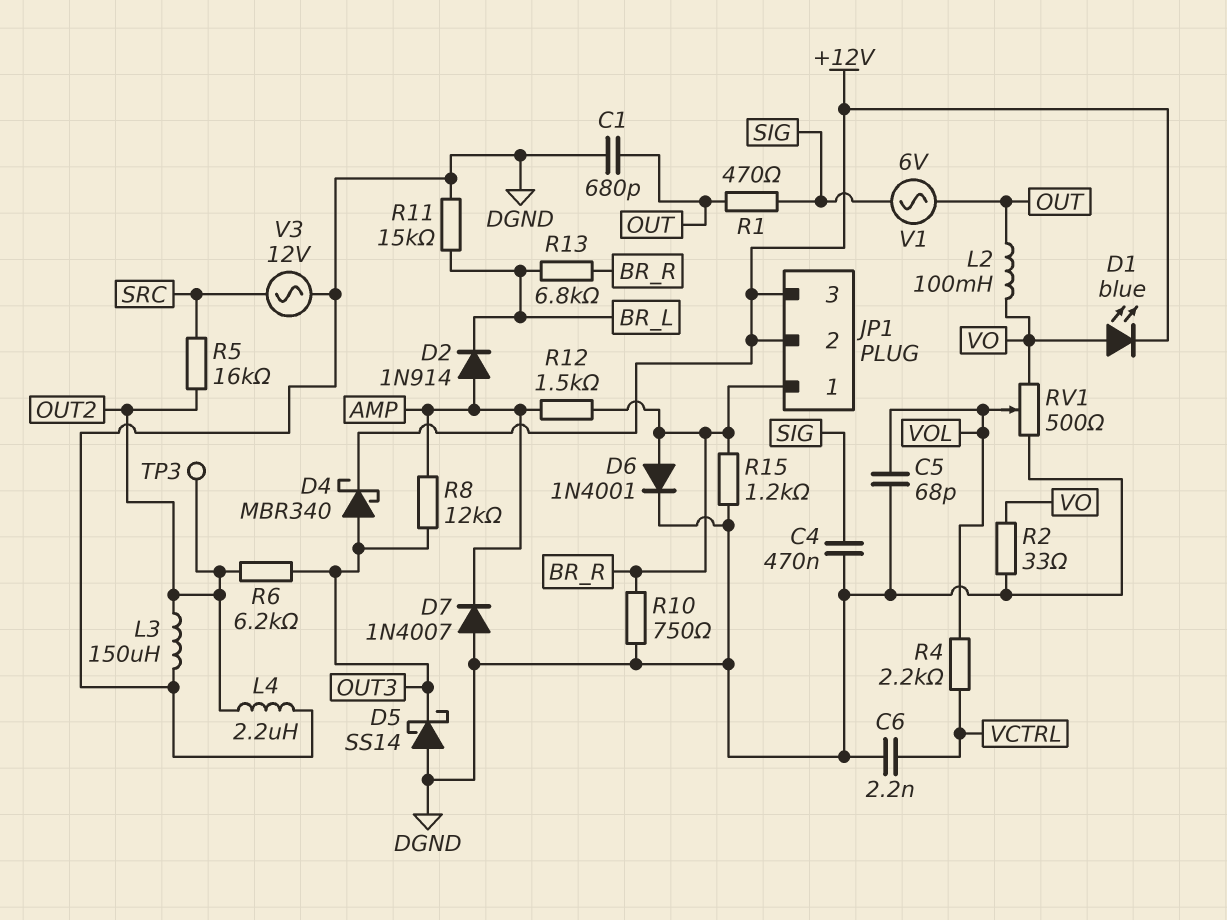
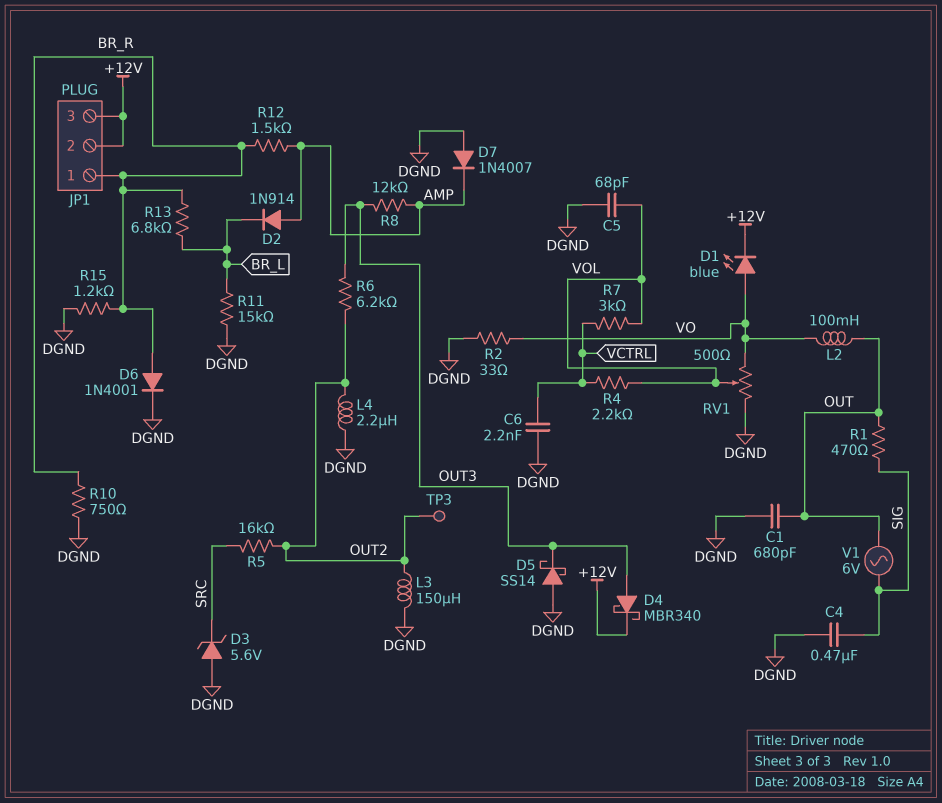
D3: none -> zener 5.6V (A DGND, K SRC)
R7: none -> 3k (VCTRL, VOL)
V3: AC 12V (DGND, SRC) -> none

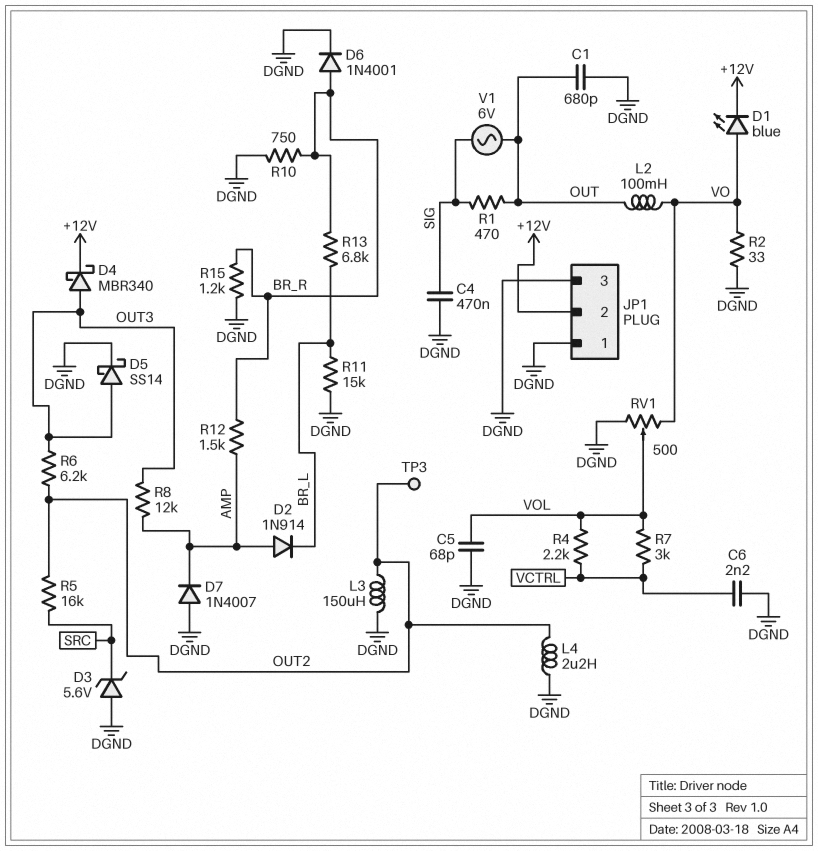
D5: schottky SS14 (A DGND, K OUT3) -> schottky SS14 (A OUT3, K DGND)
JP1 pin 1: BR_R -> DGND
JP1 pin 3: +12V -> DGND

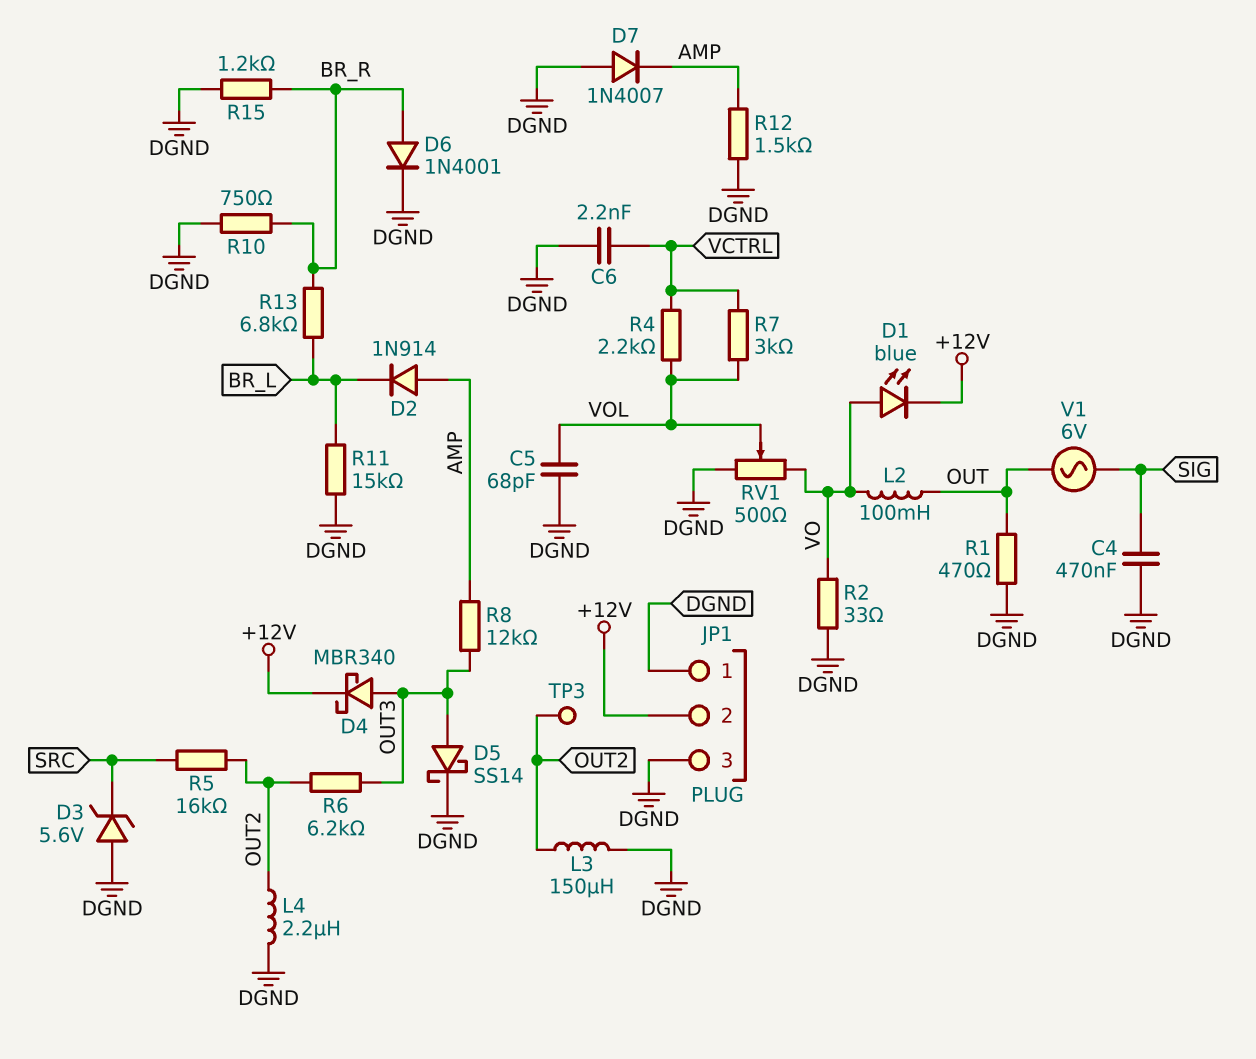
C1: 680pF (DGND, OUT) -> none
R1: 470 (OUT, SIG) -> 470 (DGND, OUT)
R12: 1.5k (AMP, BR_R) -> 1.5k (AMP, DGND)

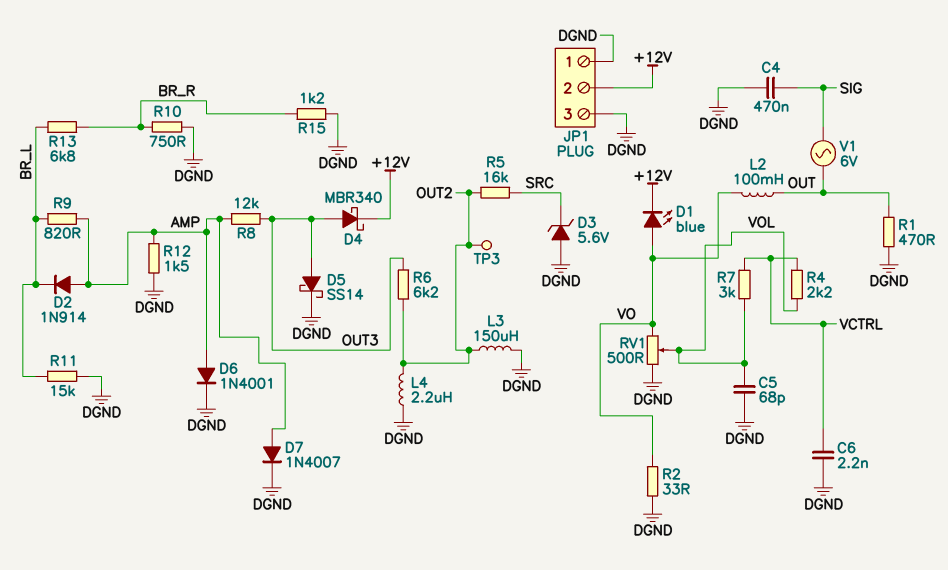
D6: diode 1N4001 (A BR_R, K DGND) -> diode 1N4001 (A AMP, K DGND)
D7: diode 1N4007 (A DGND, K AMP) -> diode 1N4007 (A AMP, K DGND)
R9: none -> 820 (AMP, BR_L)

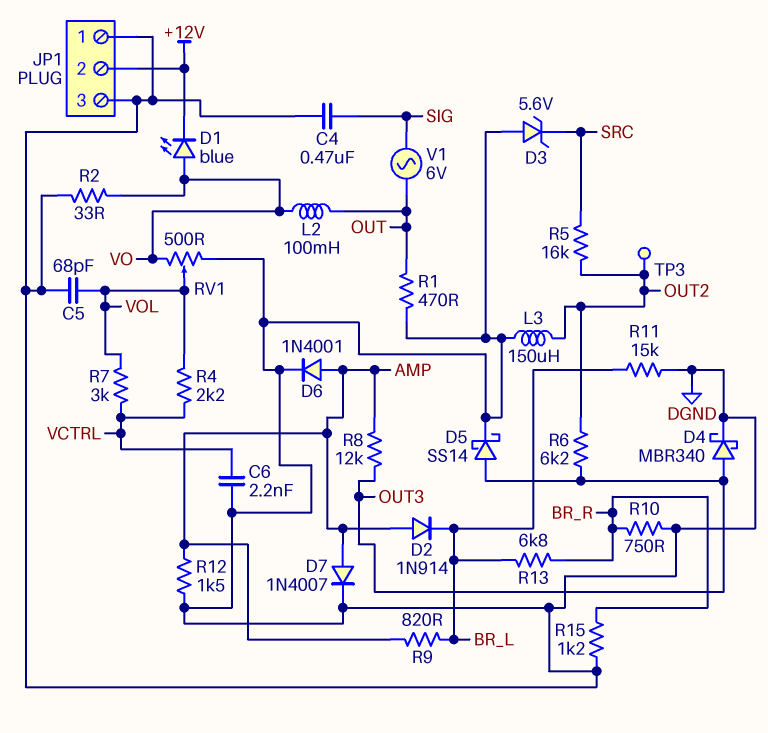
D4: schottky MBR340 (A OUT3, K +12V) -> schottky MBR340 (A OUT3, K DGND)
L4: 2.2uH (DGND, OUT2) -> none

